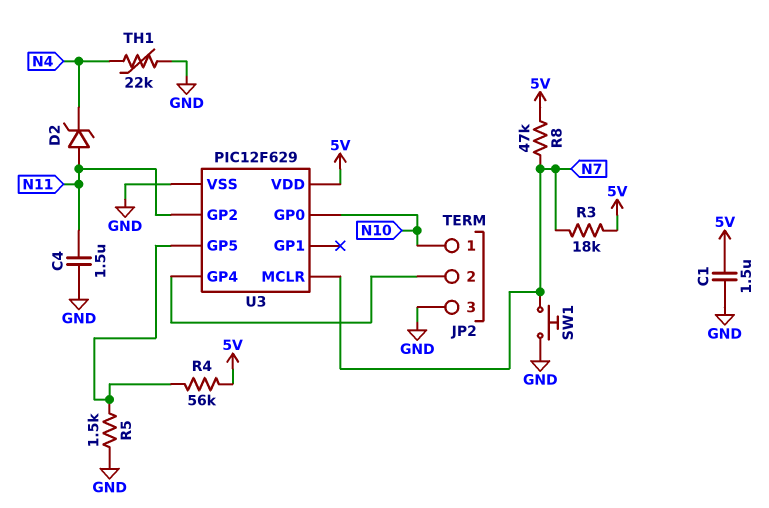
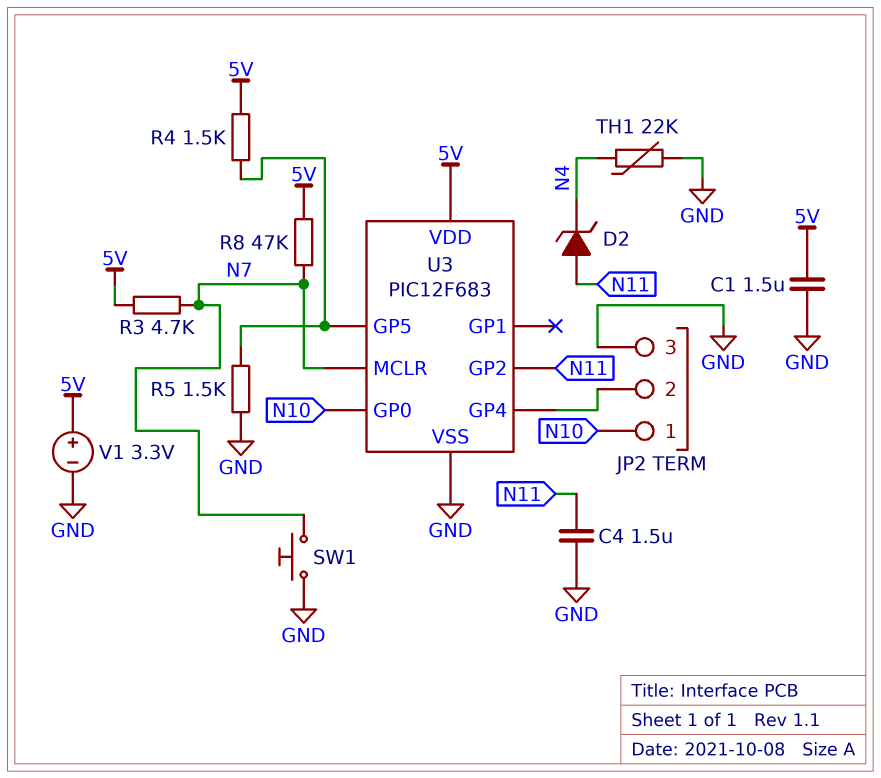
R3: 18k (5V, N7) -> 4.7k (5V, N7)
R4: 56k (5V, U3/GP5) -> 1.5k (5V, U3/GP5)
U3: PIC12F629 -> PIC12F683
V1: none -> 3.3V (plus 5V, minus GND)

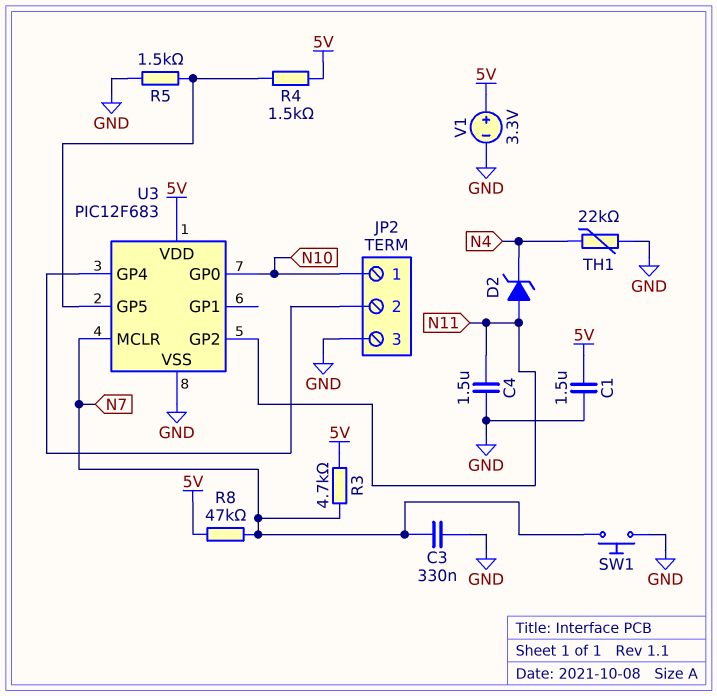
C3: none -> 330nF (GND, N7)

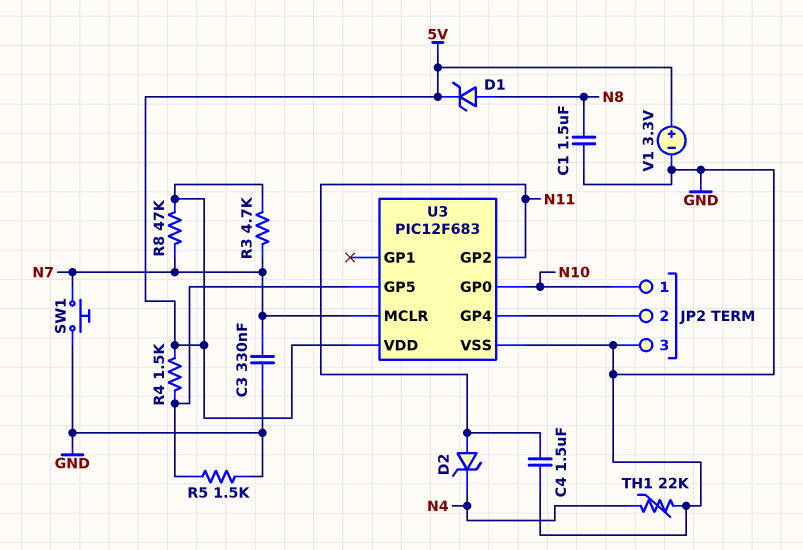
C1: 1.5uF (5V, GND) -> 1.5uF (GND, N8)
D1: none -> zener (A N8, K 5V)

